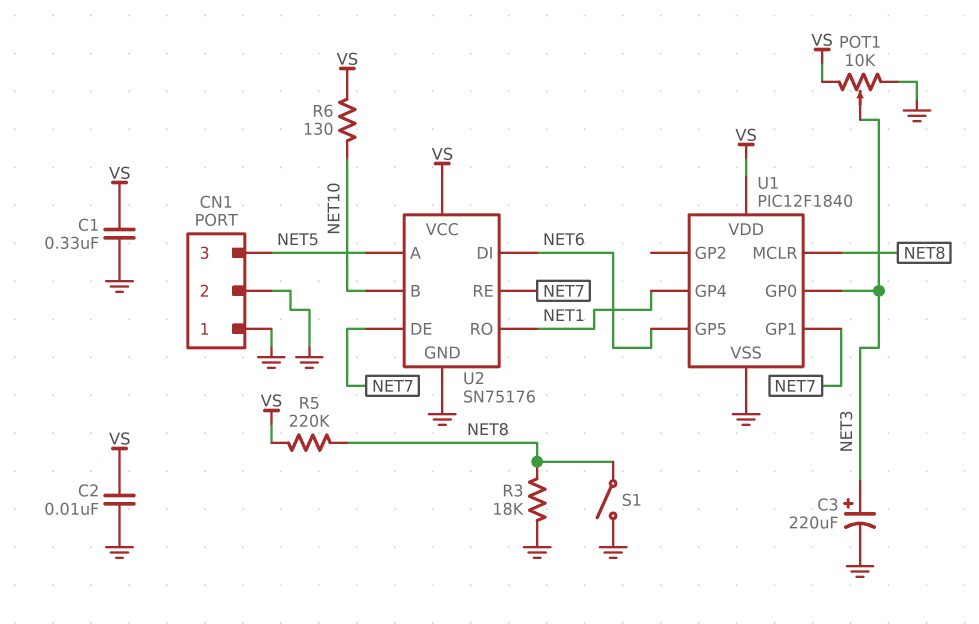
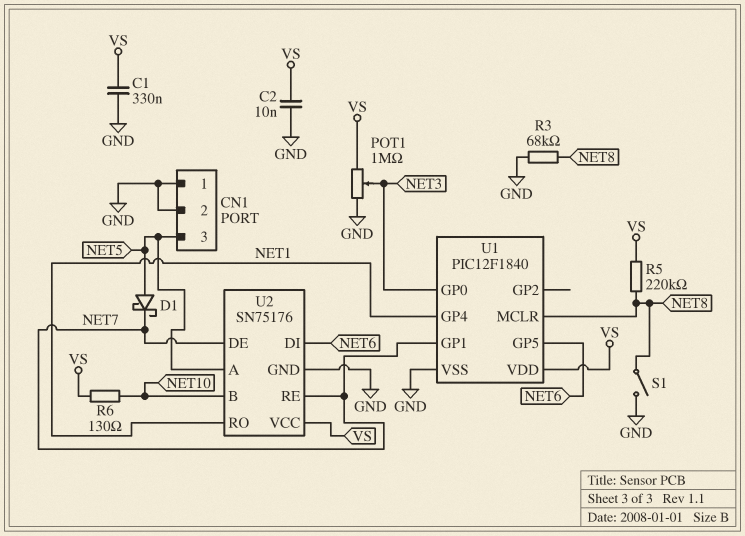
C3: 220uF (plus NET3, minus GND) -> none
D1: none -> schottky (A NET5, K NET7)
POT1: 10k (GND, VS, wiper NET3) -> 1M (GND, VS, wiper NET3)
R3: 18k (GND, NET8) -> 68k (GND, NET8)

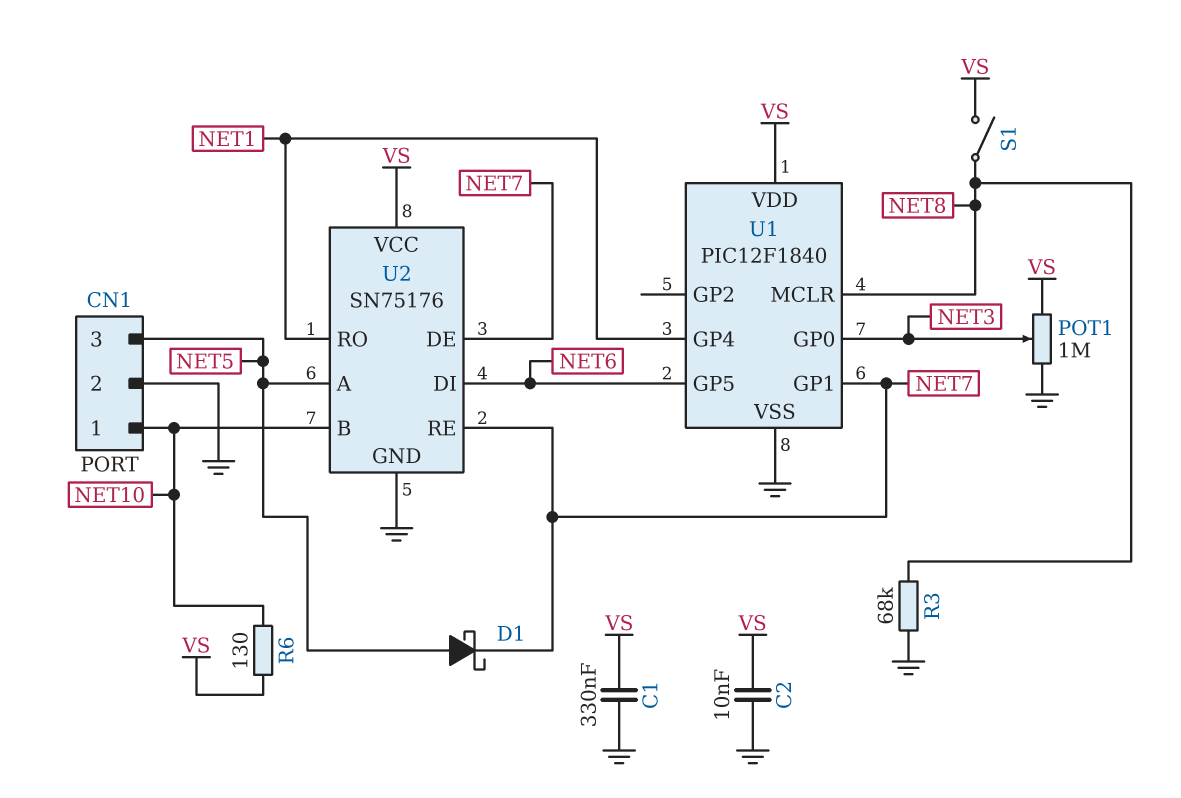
CN1 pin 1: GND -> NET10
R5: 220k (NET8, VS) -> none
S1: switch (GND, NET8) -> switch (NET8, VS)

